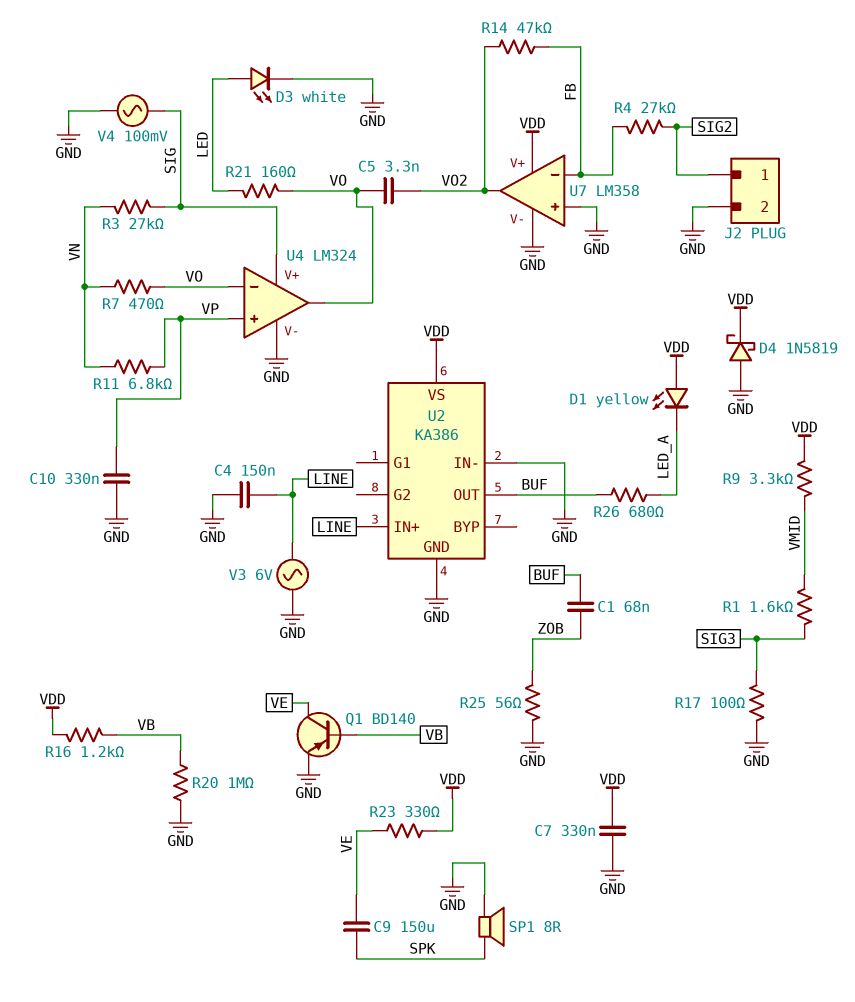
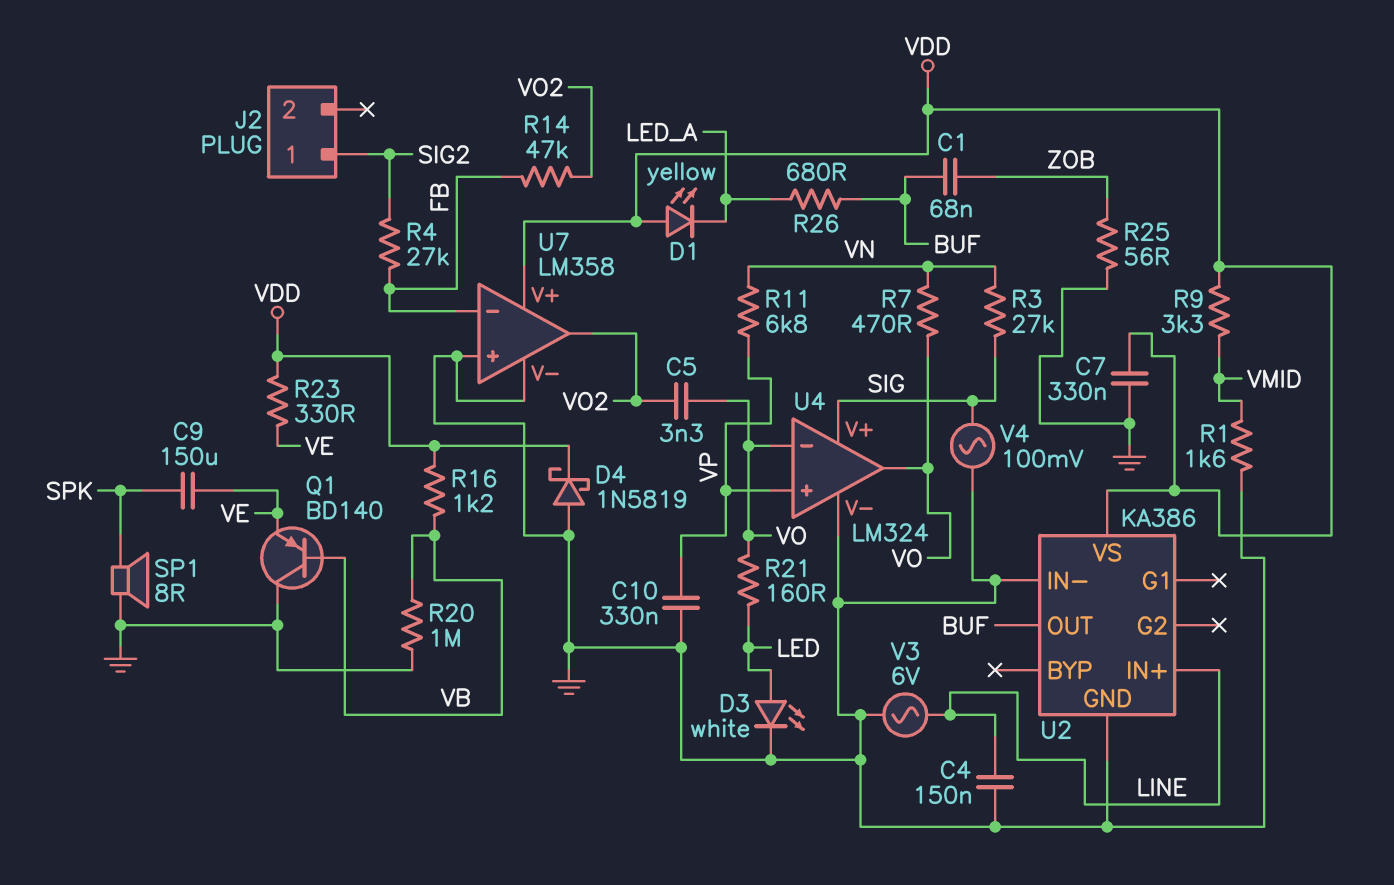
J2 pin 2: GND -> none
Q1: PNP BD140 (B VB, C VE, E GND) -> PNP BD140 (B VB, C GND, E VE)
R1: 1.6k (SIG3, VMID) -> 1.6k (GND, VMID)
R17: 100 (GND, SIG3) -> none

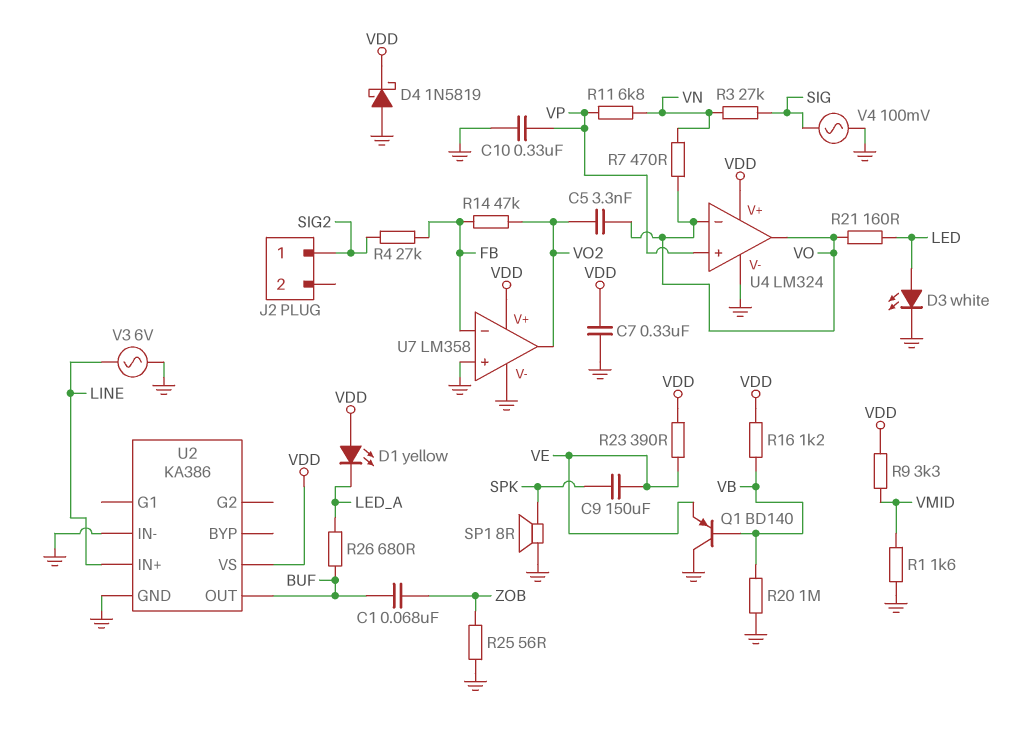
C4: 150nF (GND, LINE) -> none
R23: 330 (VDD, VE) -> 390 (VDD, VE)
U4 pin V+: SIG -> VDD

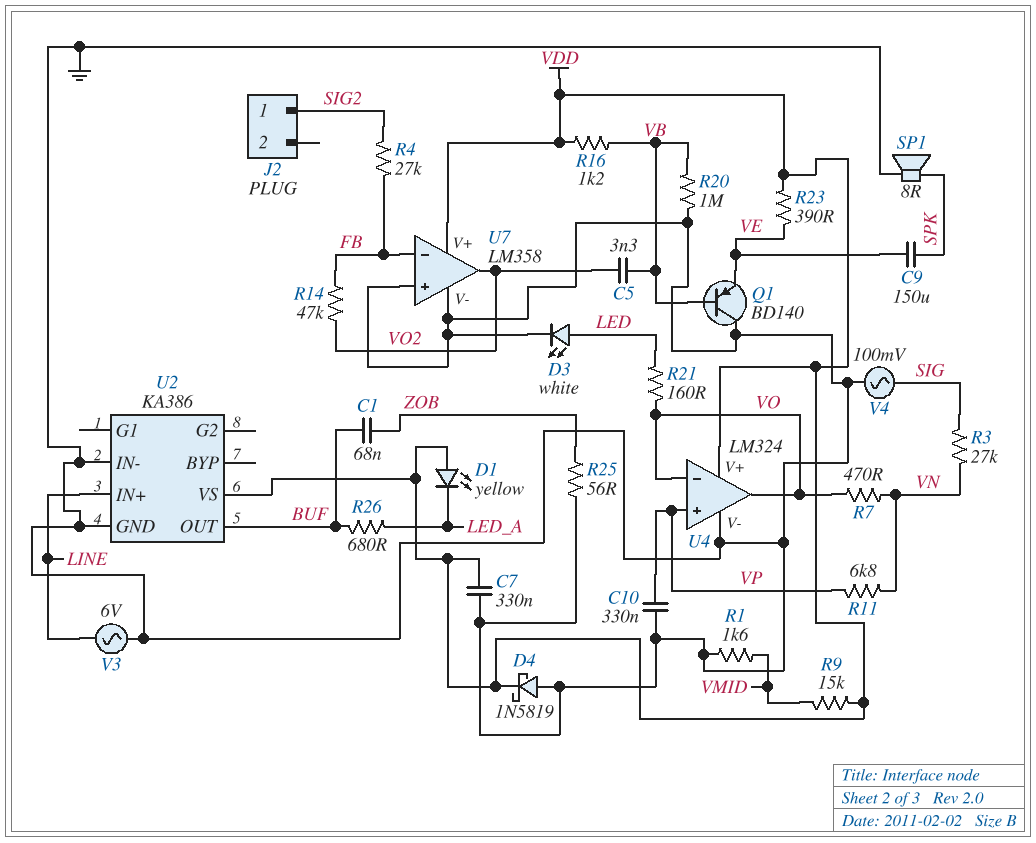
C5: 3.3nF (VO, VO2) -> 3.3nF (VB, VO2)
R9: 3.3k (VDD, VMID) -> 15k (VDD, VMID)

